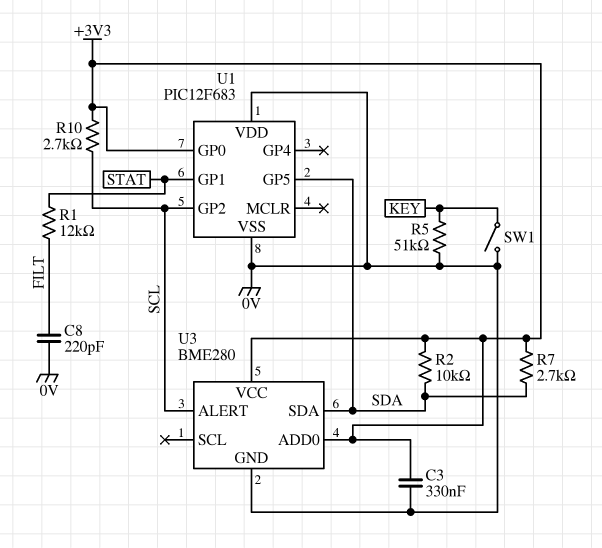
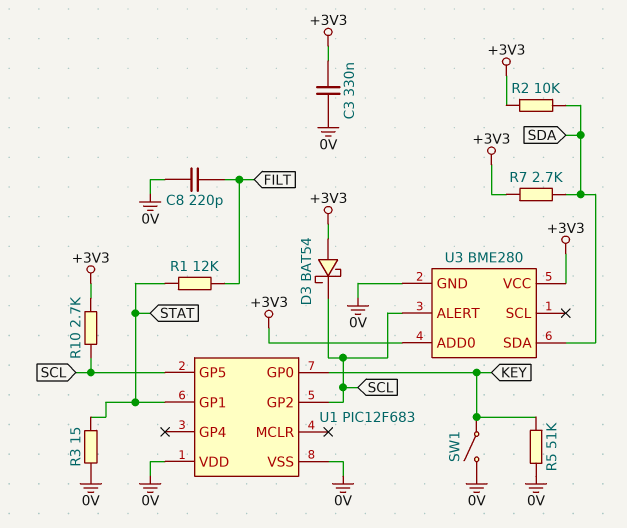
D3: none -> schottky BAT54 (A +3V3, K SCL)
R3: none -> 15 (0V, STAT)
U1 pin GP0: +3V3 -> KEY
U1 pin GP5: SDA -> SCL

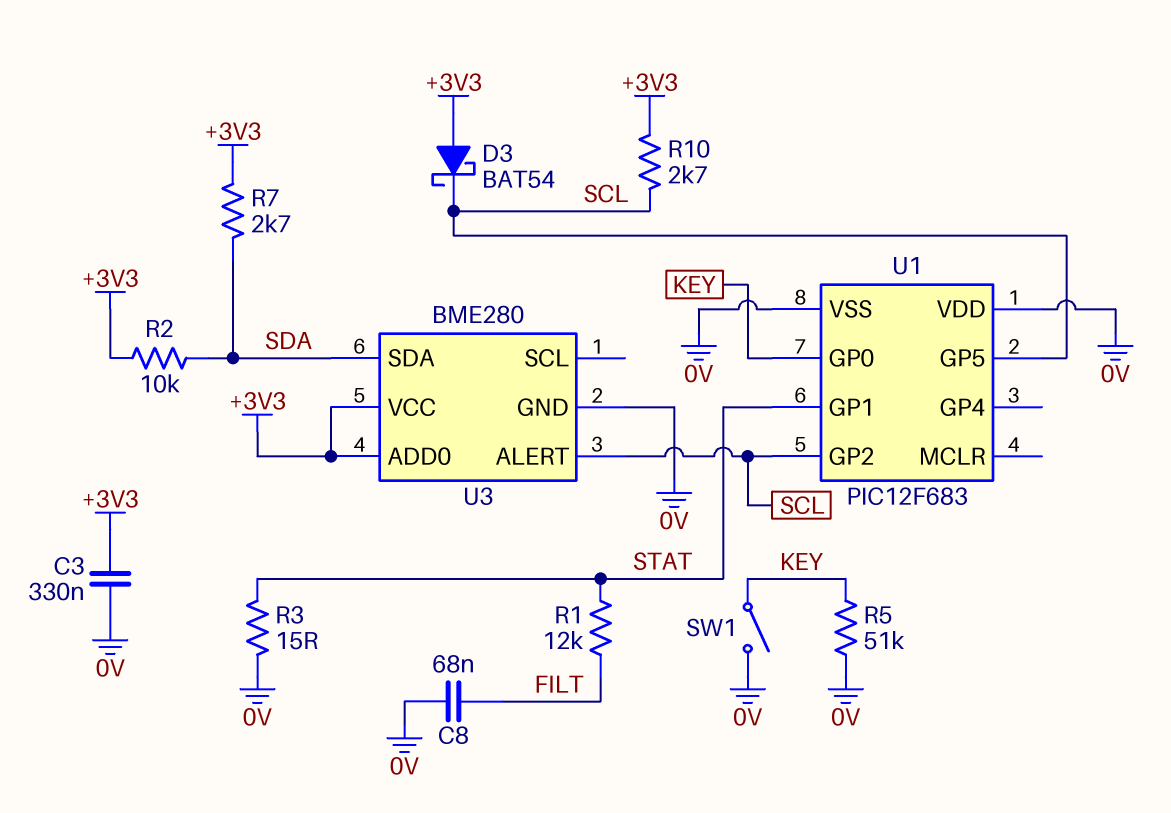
C8: 220pF (0V, FILT) -> 68nF (0V, FILT)

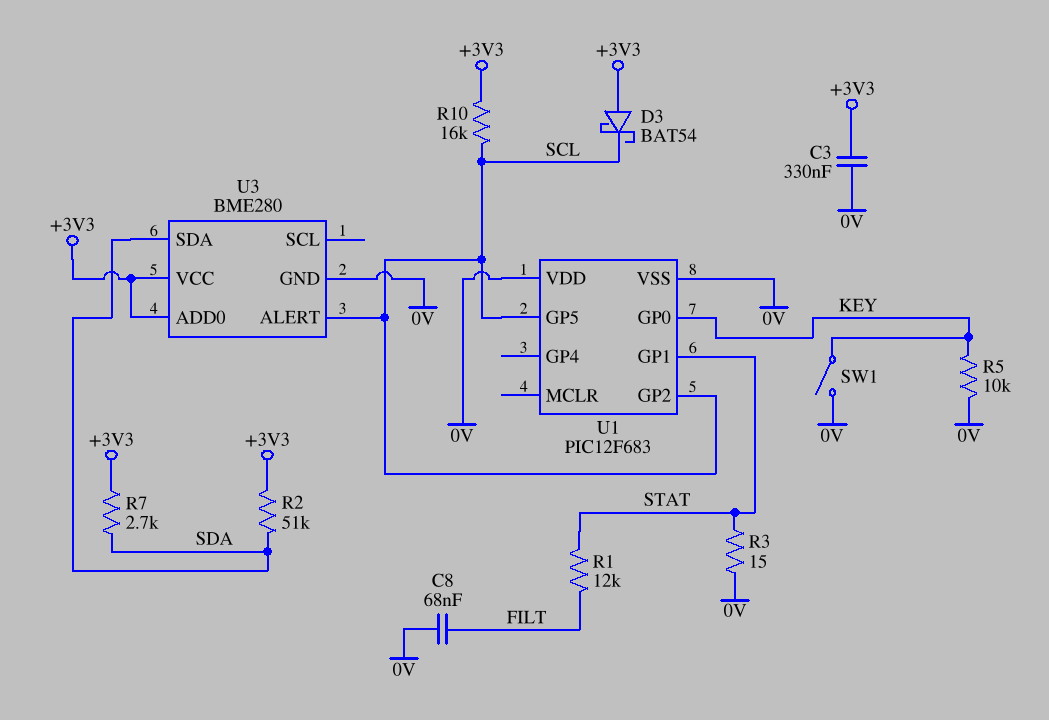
R2: 10k (+3V3, SDA) -> 51k (+3V3, SDA)
R5: 51k (0V, KEY) -> 10k (0V, KEY)
R10: 2.7k (+3V3, SCL) -> 16k (+3V3, SCL)

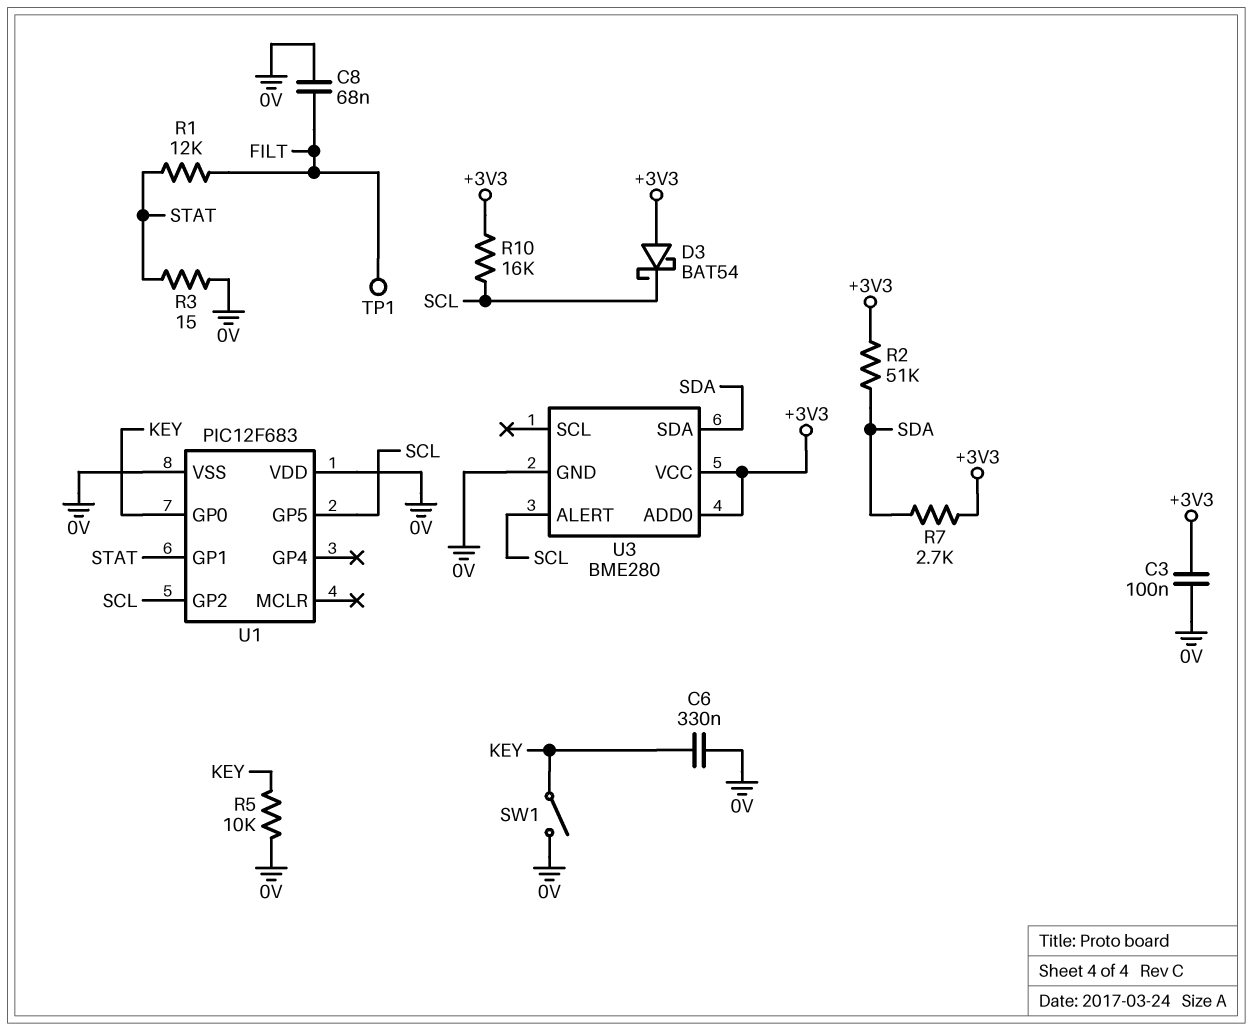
C3: 330nF (+3V3, 0V) -> 100nF (+3V3, 0V)
C6: none -> 330nF (0V, KEY)
TP1: none -> test point (FILT)

